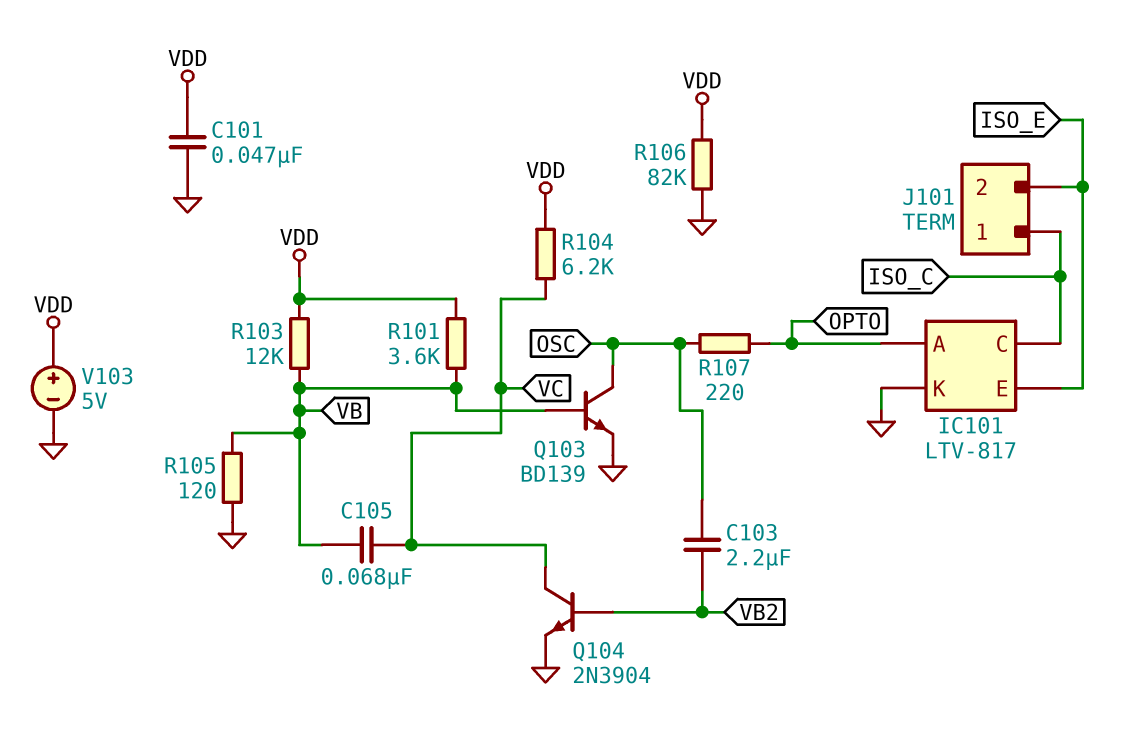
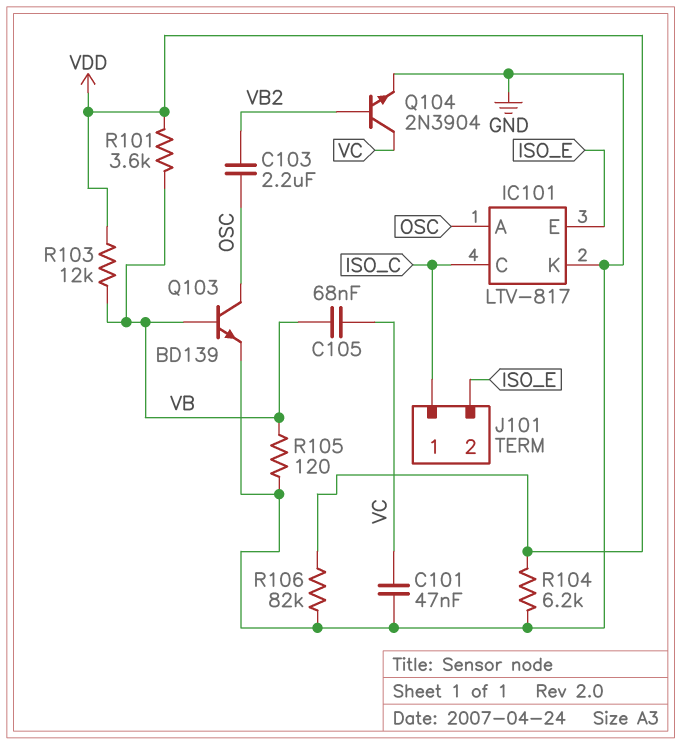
C101: 47nF (GND, VDD) -> 47nF (GND, VC)
IC101 pin A: OPTO -> OSC
R104: 6.2k (VC, VDD) -> 6.2k (GND, VDD)
R107: 220 (OPTO, OSC) -> none
V103: 5V (plus VDD, minus GND) -> none

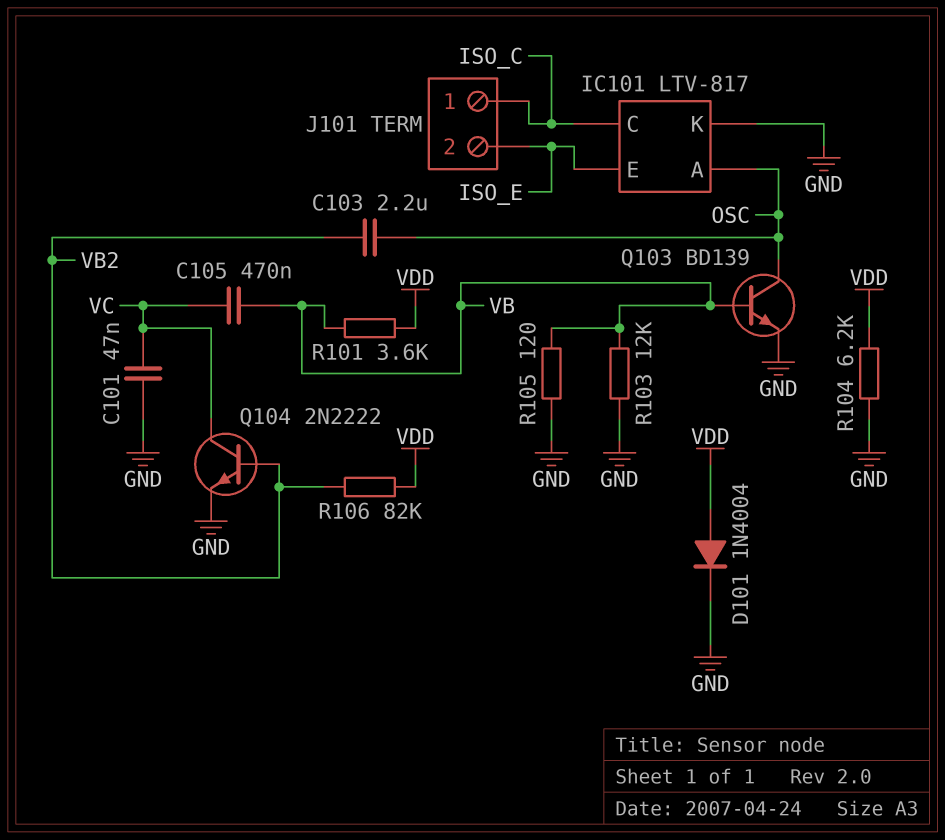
C105: 68nF (VB, VC) -> 470nF (VB, VC)
D101: none -> diode 1N4004 (A VDD, K GND)
Q104: NPN 2N3904 (B VB2, C VC, E GND) -> NPN 2N2222 (B VB2, C VC, E GND)
R103: 12k (VB, VDD) -> 12k (GND, VB)
R106: 82k (GND, VDD) -> 82k (VB2, VDD)

